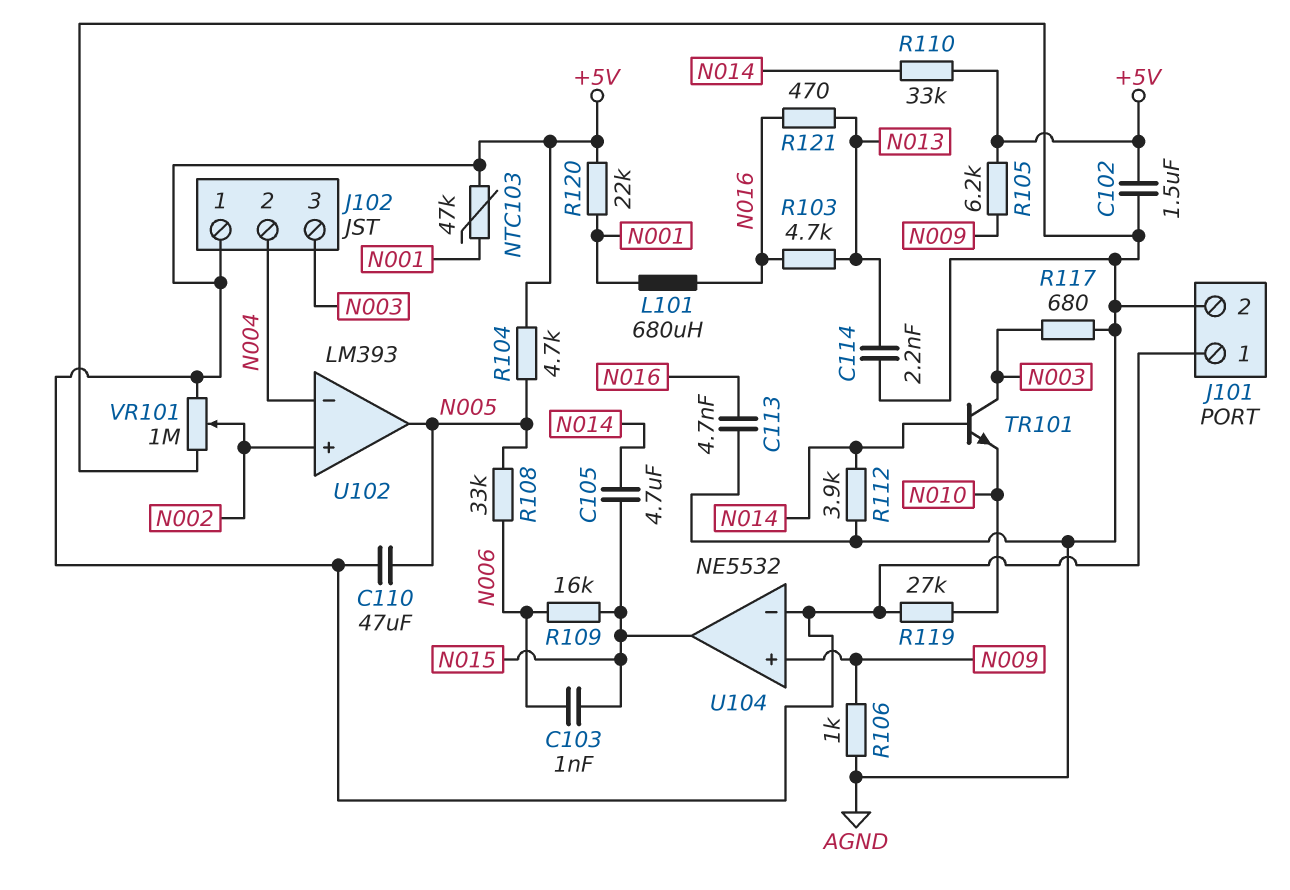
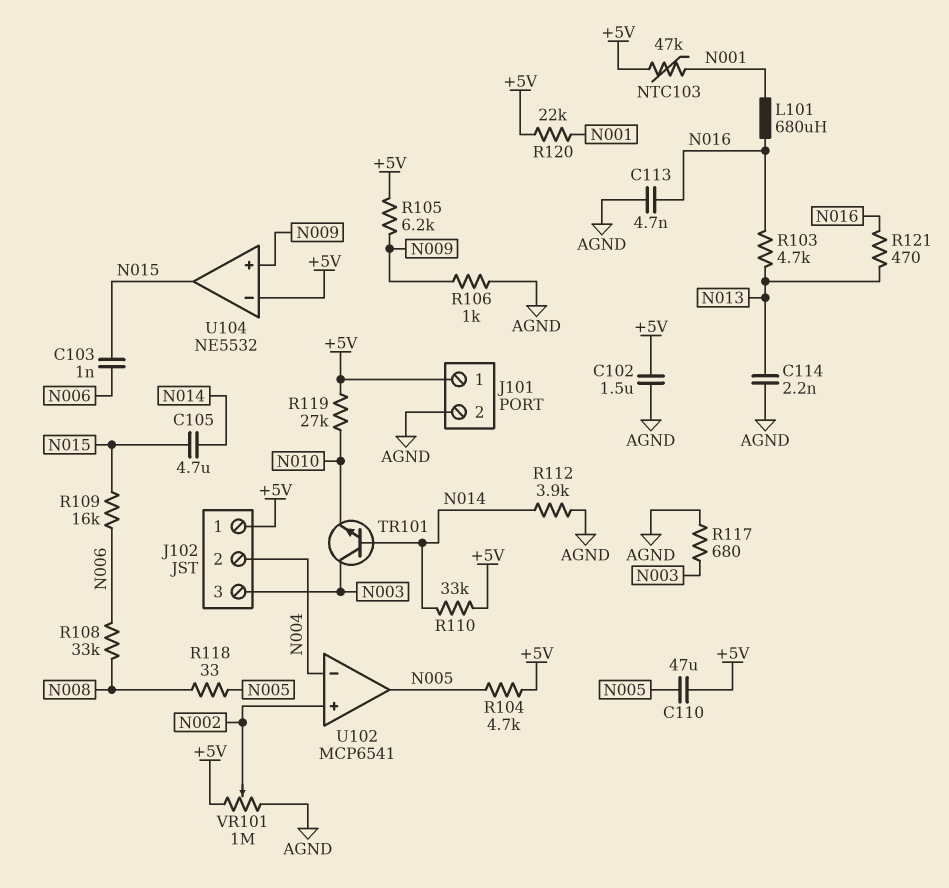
R108: 33k (N005, N006) -> 33k (N006, N008)
R118: none -> 33 (N005, N008)
U102: LM393 -> MCP6541

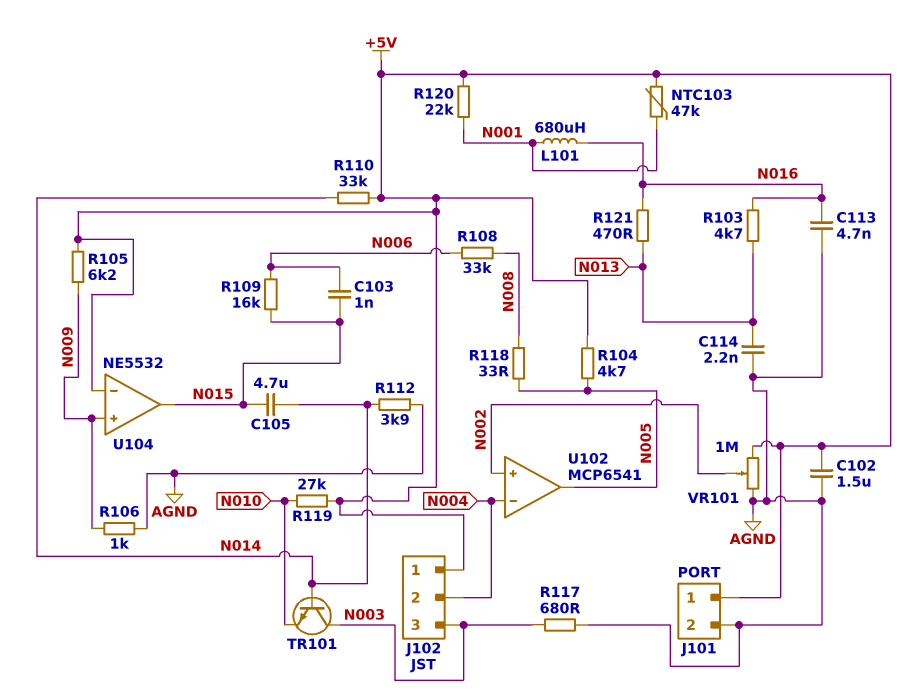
C110: 47uF (+5V, N005) -> none

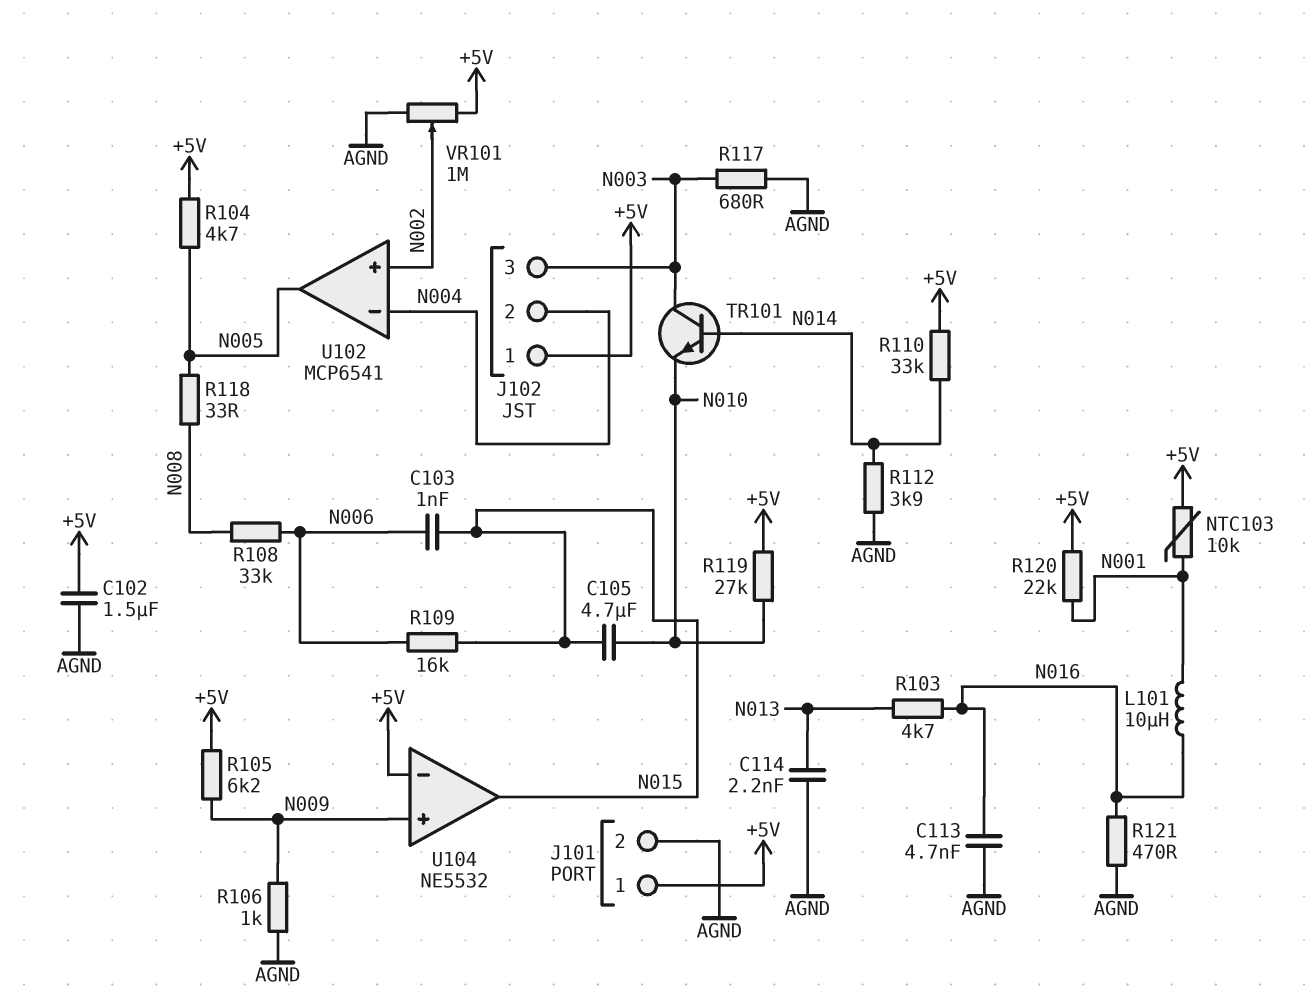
C105: 4.7uF (N014, N015) -> 4.7uF (N010, N015)
L101: 680uH (N001, N016) -> 10uH (N001, N016)
NTC103: 47k (+5V, N001) -> 10k (+5V, N001)
R121: 470 (N013, N016) -> 470 (AGND, N016)

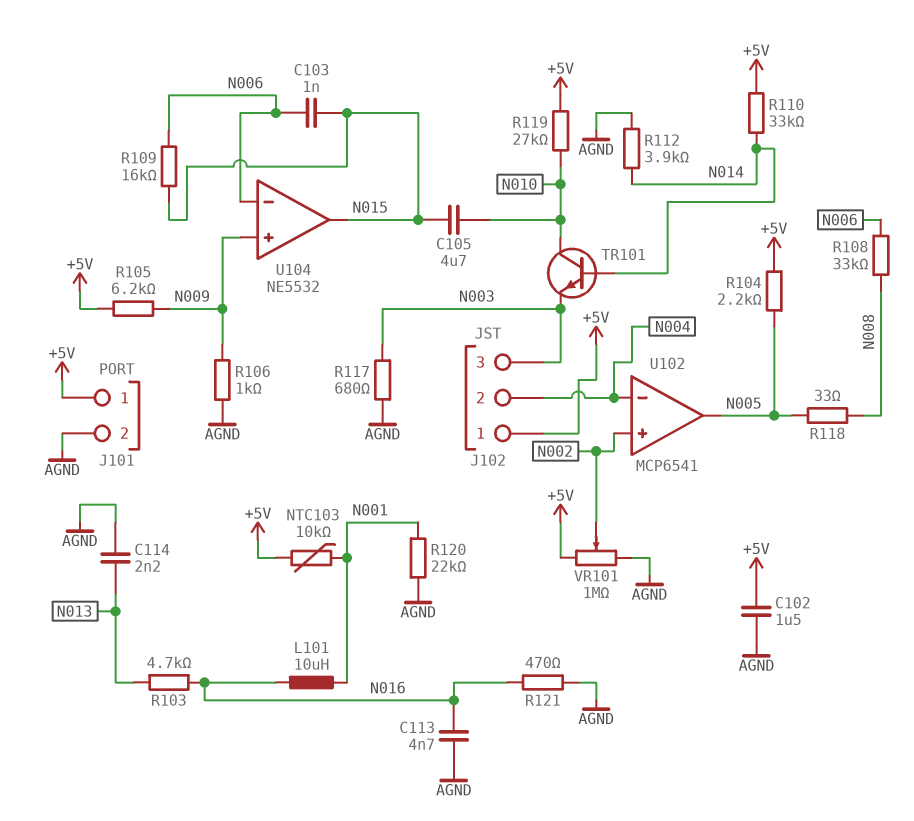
R104: 4.7k (+5V, N005) -> 2.2k (+5V, N005)
R120: 22k (+5V, N001) -> 22k (AGND, N001)
TR101: NPN (B N014, C N003, E N010) -> NPN (B N014, C N010, E N003)
U104 pin in-: +5V -> N006

